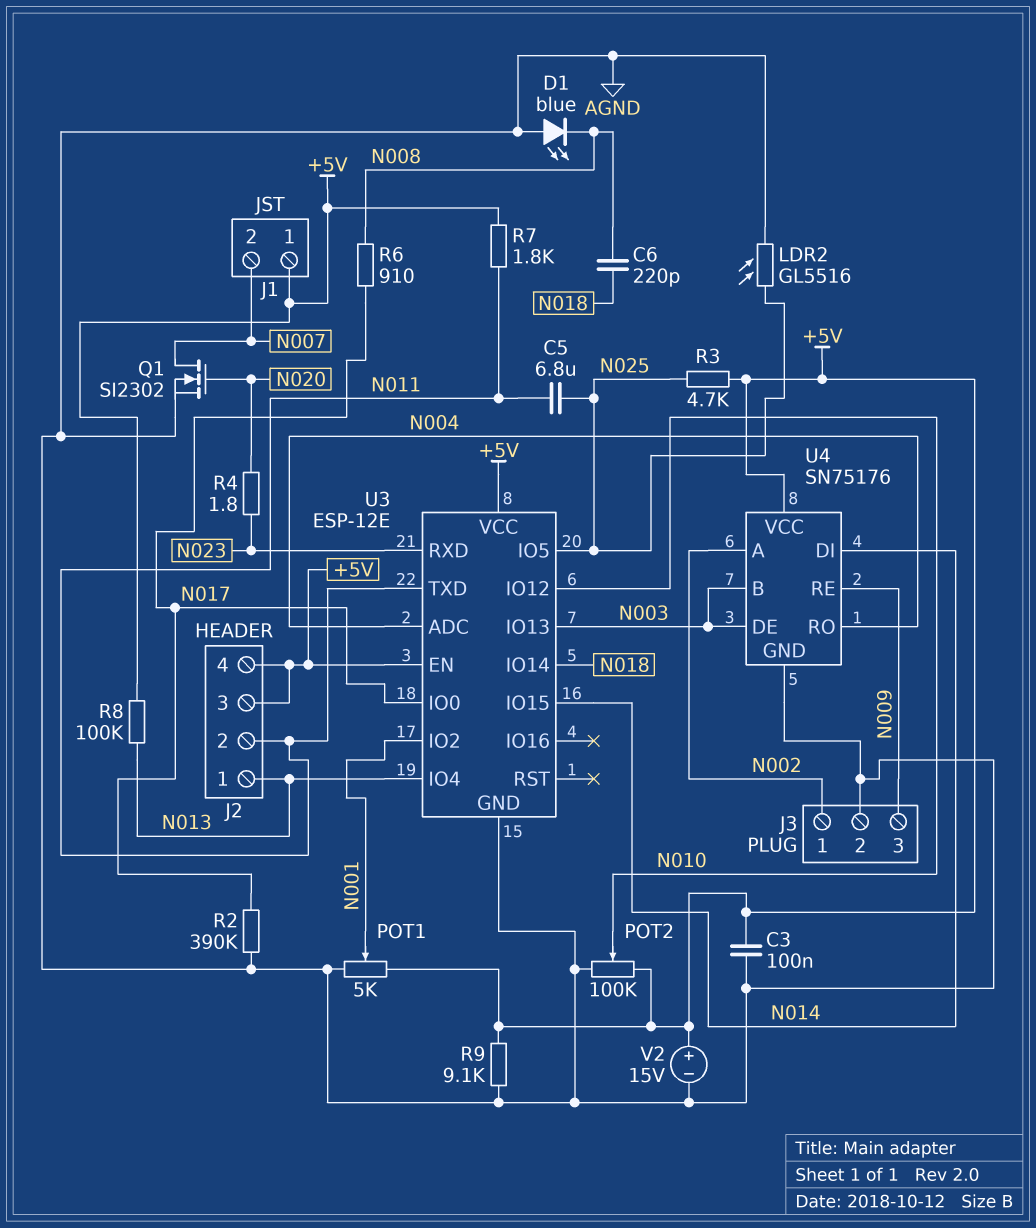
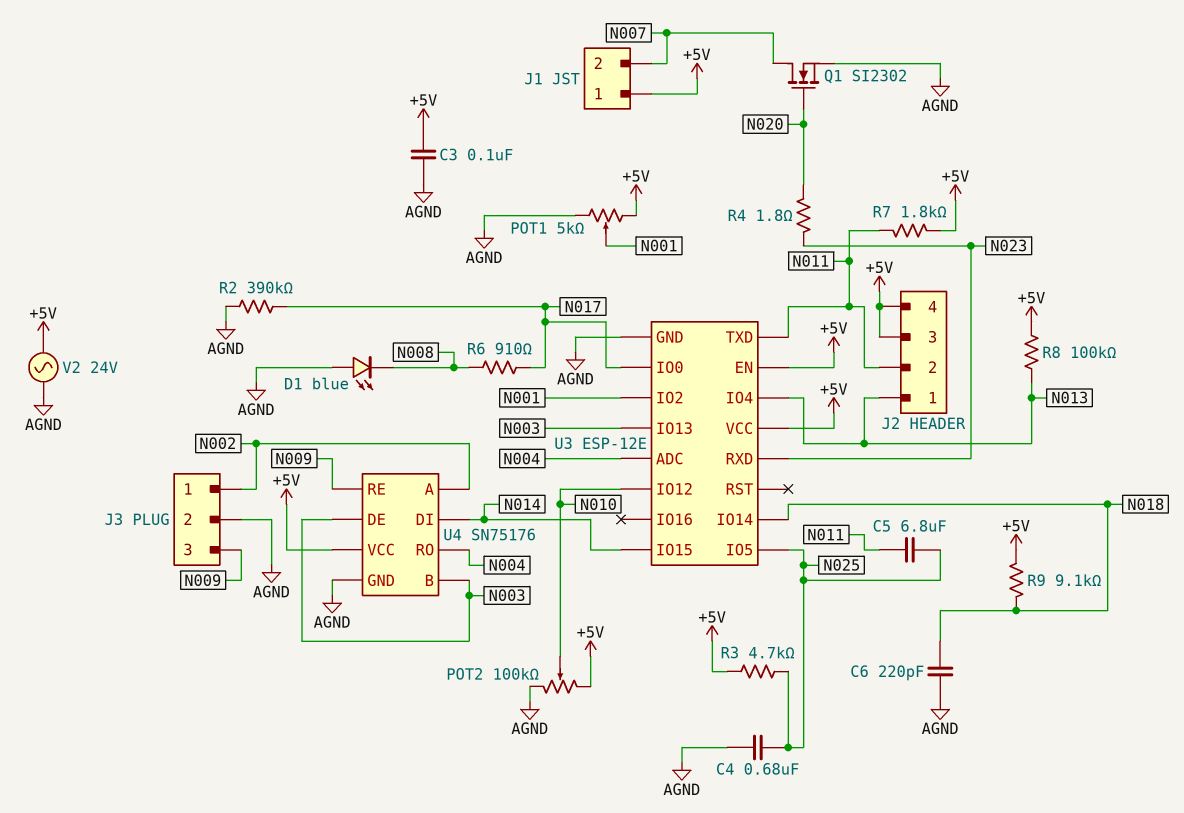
C4: none -> 680nF (AGND, N025)
C6: 220pF (N008, N018) -> 220pF (AGND, N018)
LDR2: GL5516 (AGND, N025) -> none
R9: 9.1k (+5V, AGND) -> 9.1k (+5V, N018)
V2: 15V (plus +5V, minus AGND) -> AC 24V (+5V, AGND)

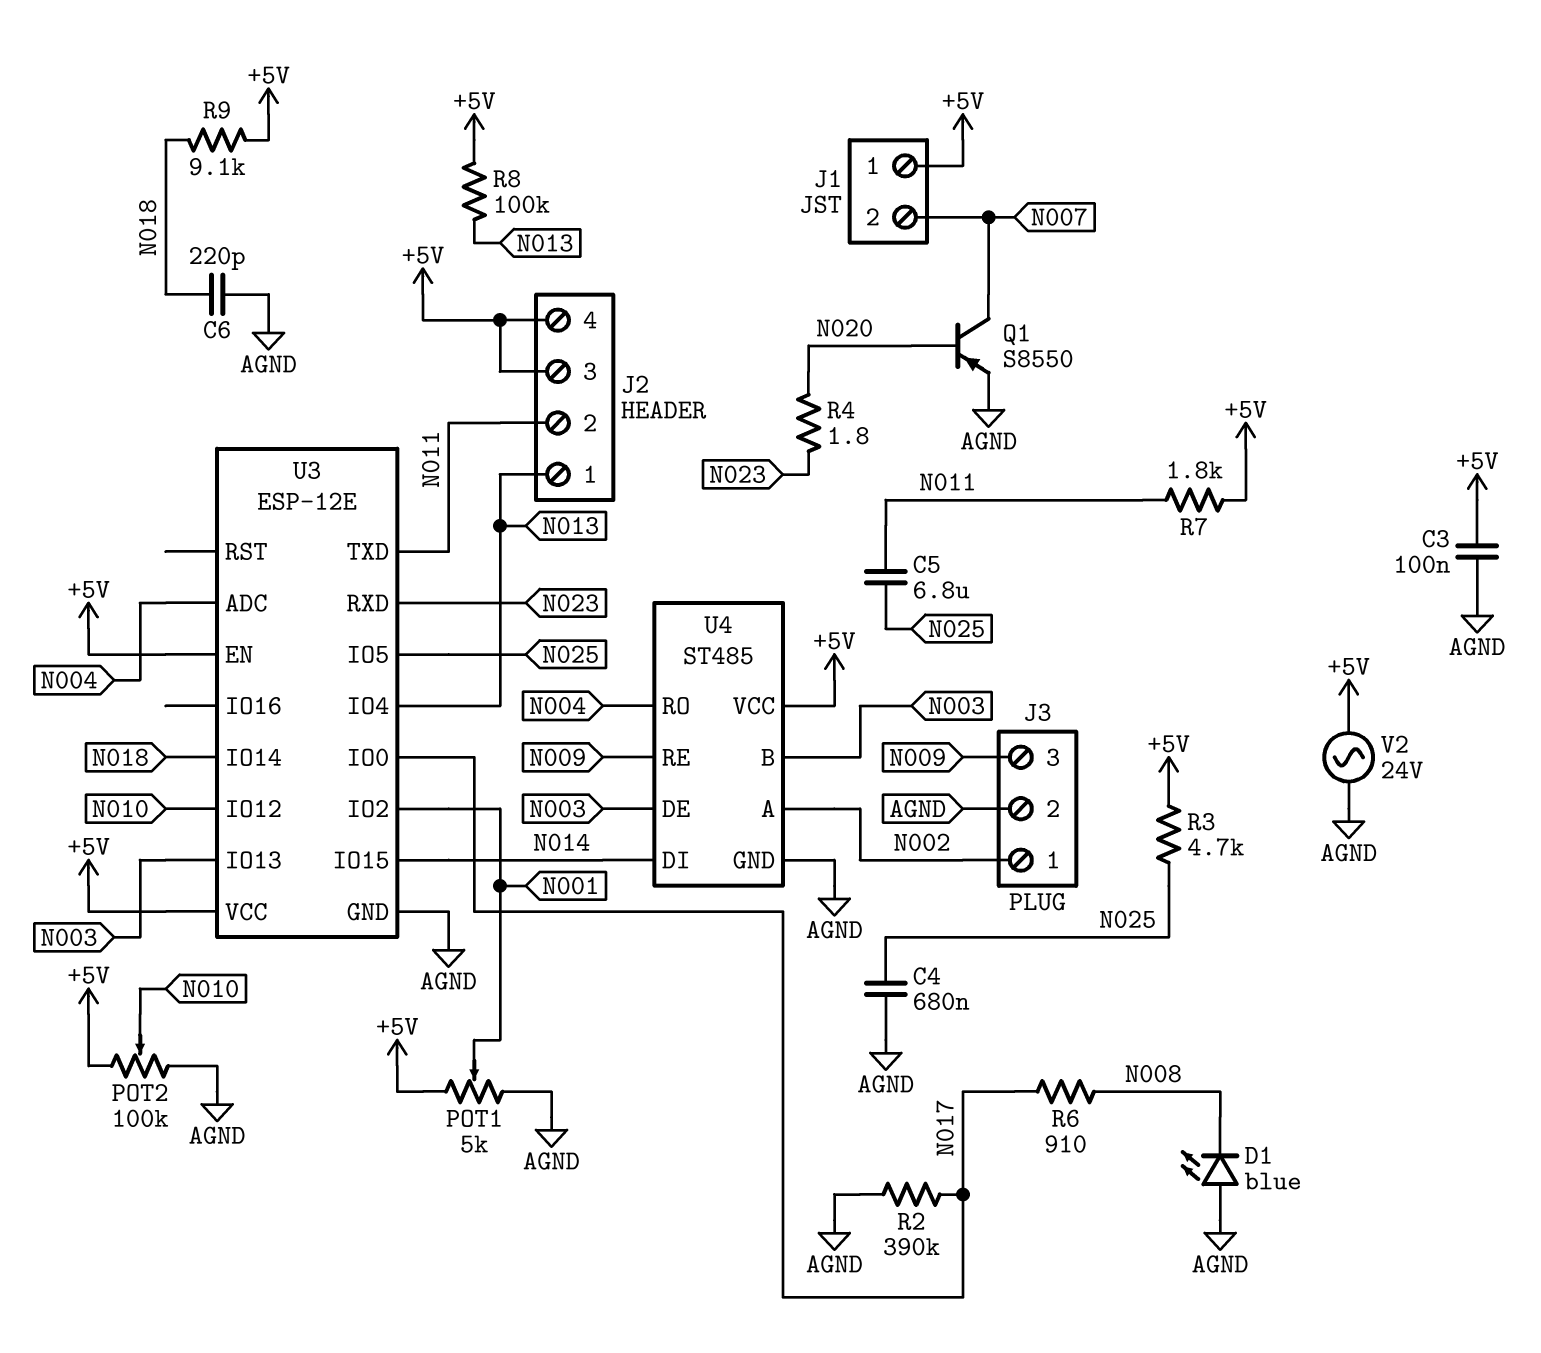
Q1: NMOS SI2302 (G N020, D N007, S AGND) -> PNP S8550 (B N020, C N007, E AGND)
U4: SN75176 -> ST485

